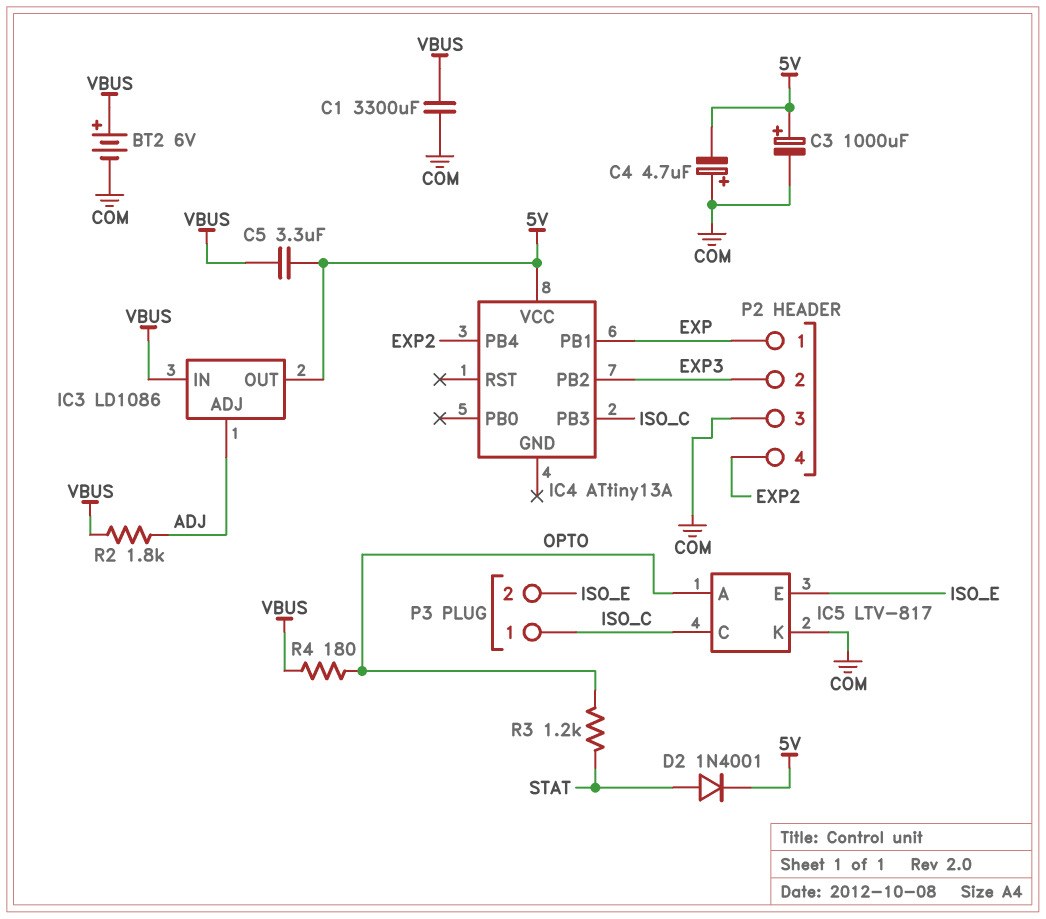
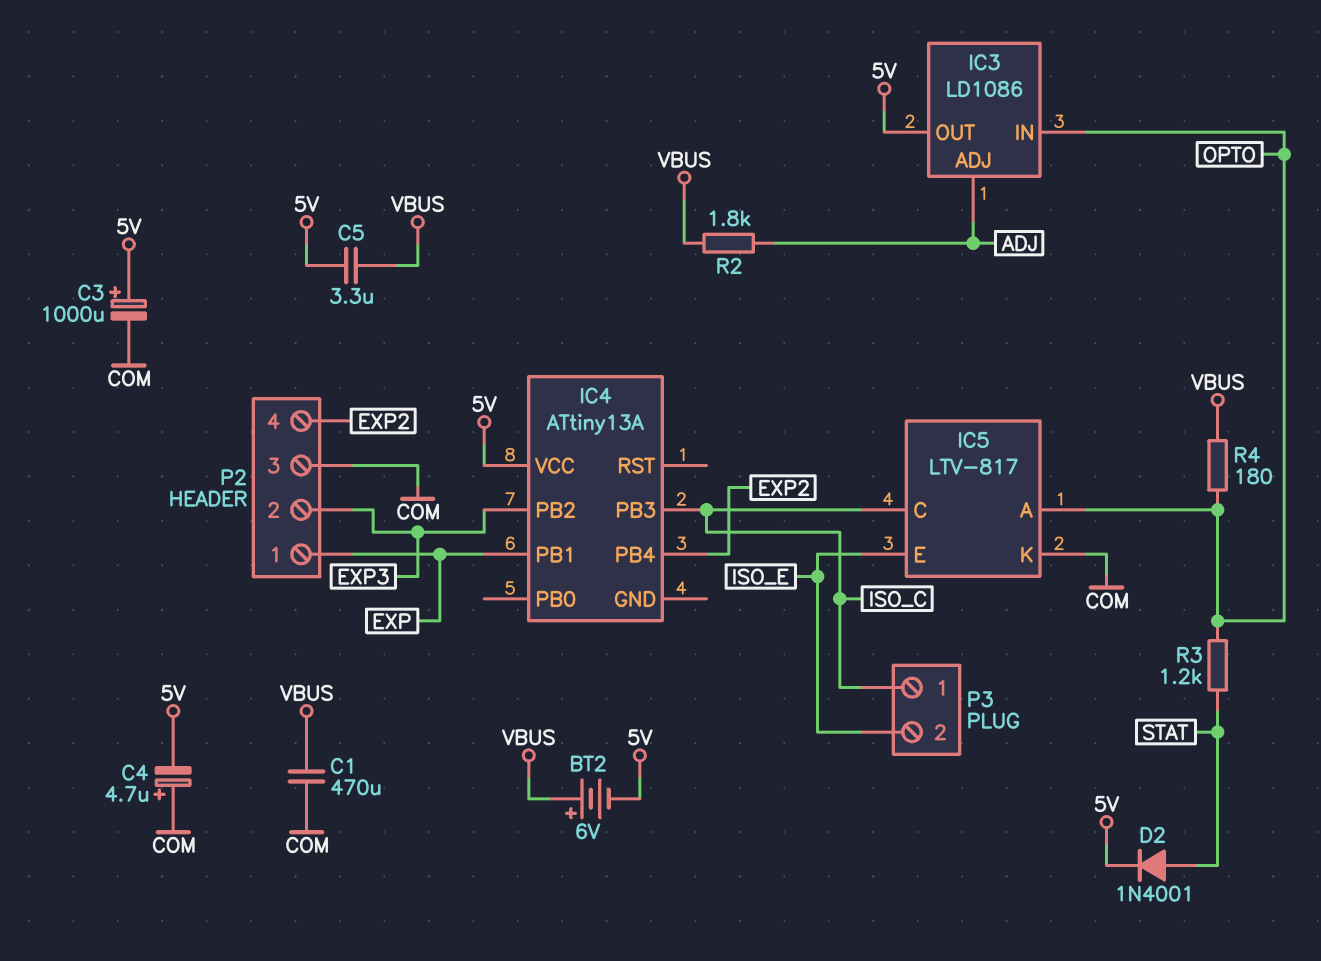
BT2: 6V (plus VBUS, minus COM) -> 6V (plus VBUS, minus 5V)
C1: 3300uF (COM, VBUS) -> 470uF (COM, VBUS)
IC3 pin IN: VBUS -> OPTO

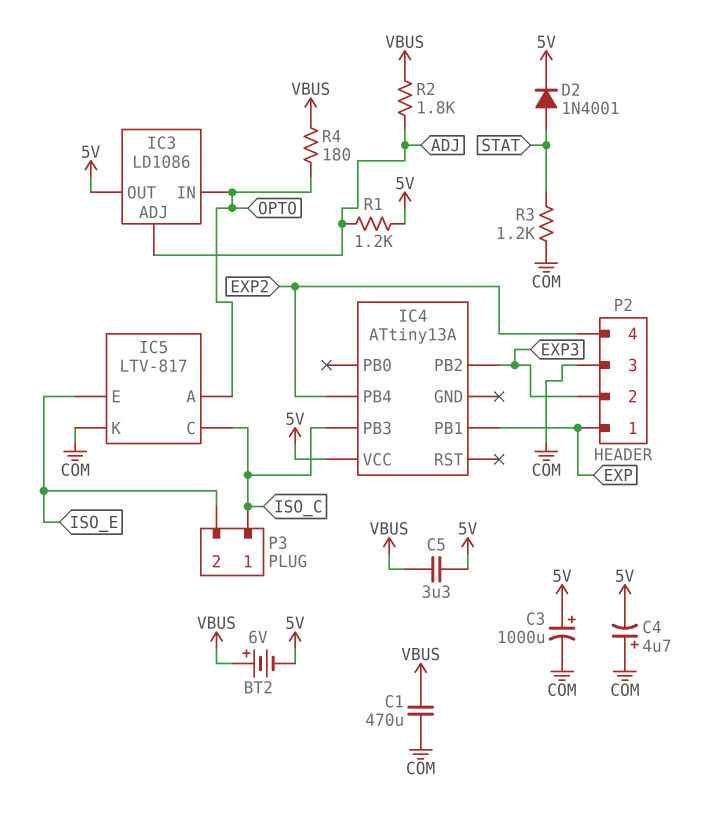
R1: none -> 1.2k (5V, ADJ)
R3: 1.2k (OPTO, STAT) -> 1.2k (COM, STAT)

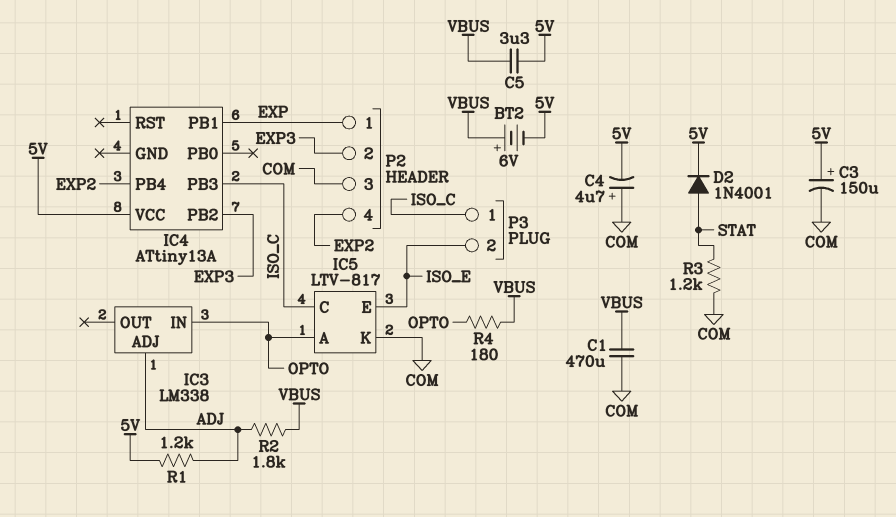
C3: 1000uF (plus 5V, minus COM) -> 150uF (plus 5V, minus COM)
IC3: LD1086 -> LM338
IC3 pin OUT: 5V -> none

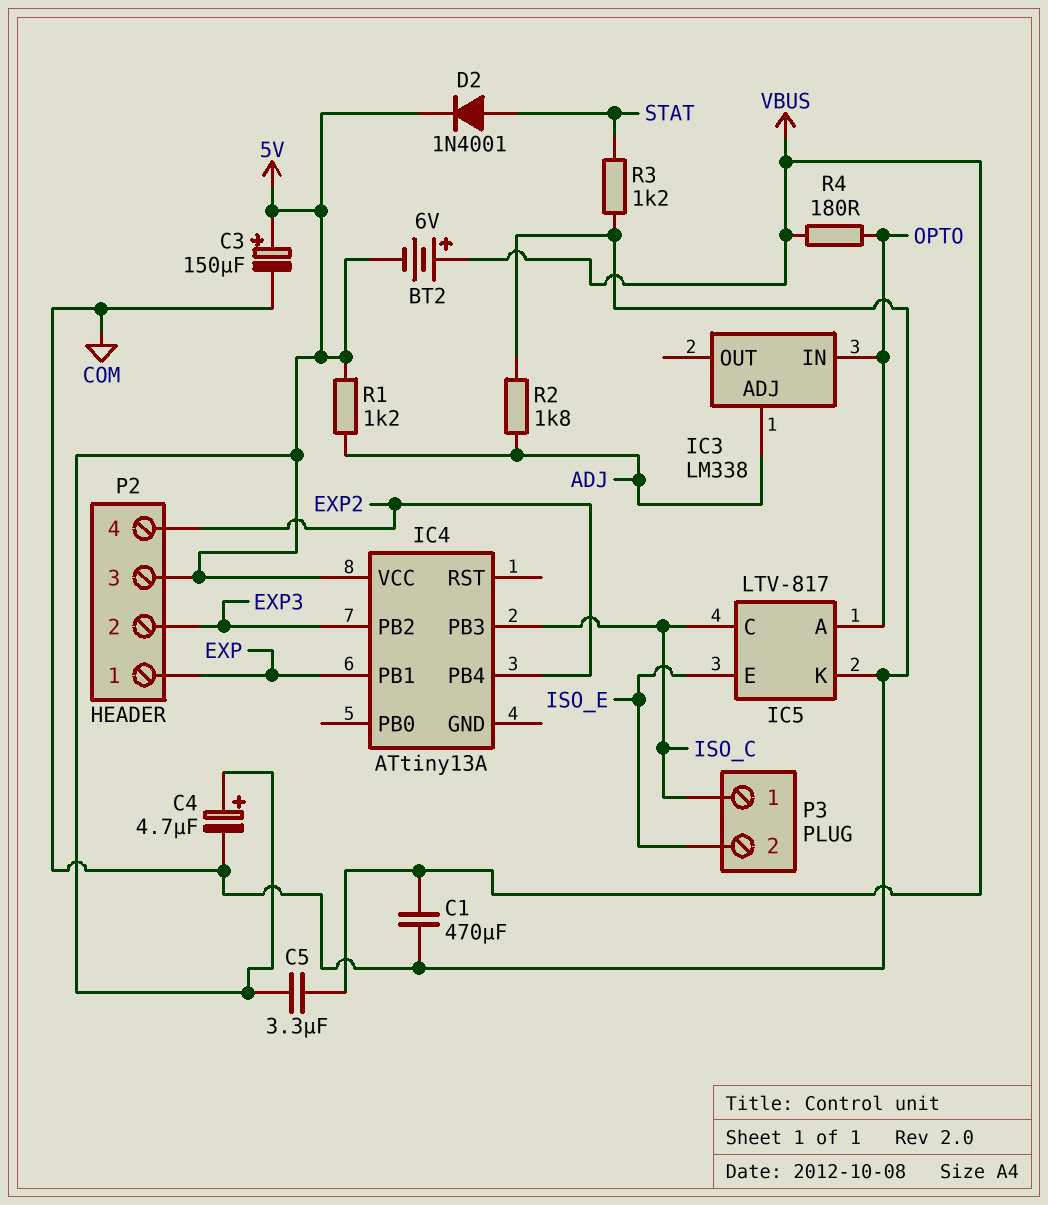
C4: 4.7uF (plus COM, minus 5V) -> 4.7uF (plus 5V, minus COM)
P2 pin 3: COM -> 5V
R2: 1.8k (ADJ, VBUS) -> 1.8k (ADJ, COM)

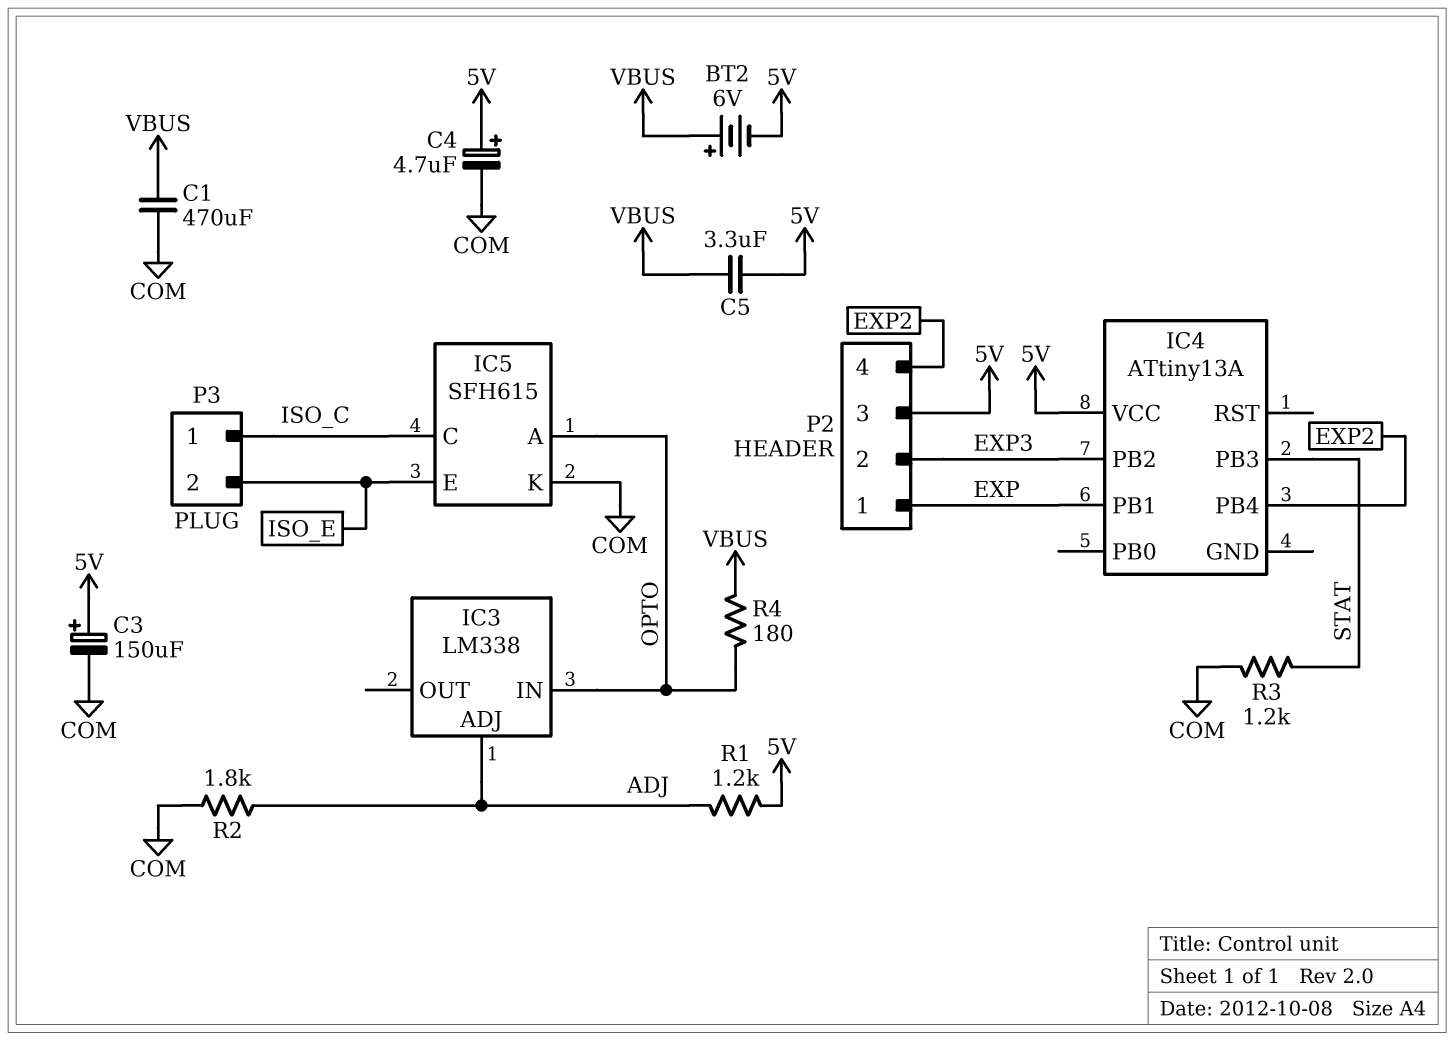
D2: diode 1N4001 (A STAT, K 5V) -> none
IC4 pin PB3: ISO_C -> STAT
IC5: LTV-817 -> SFH615

